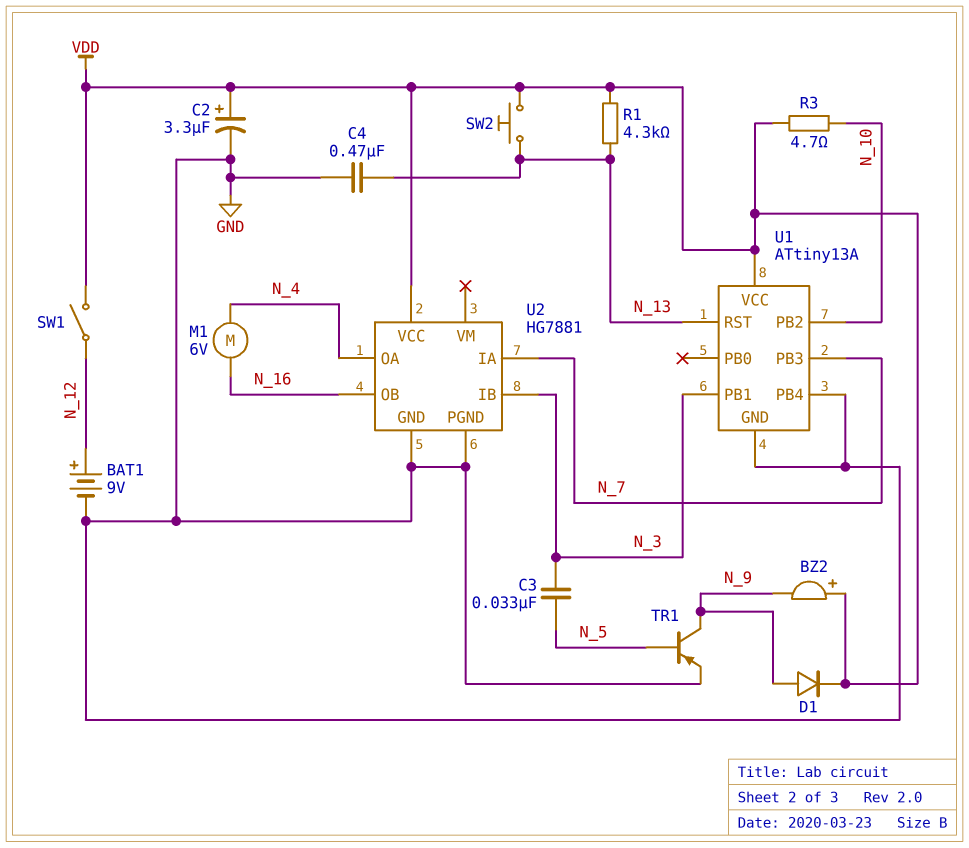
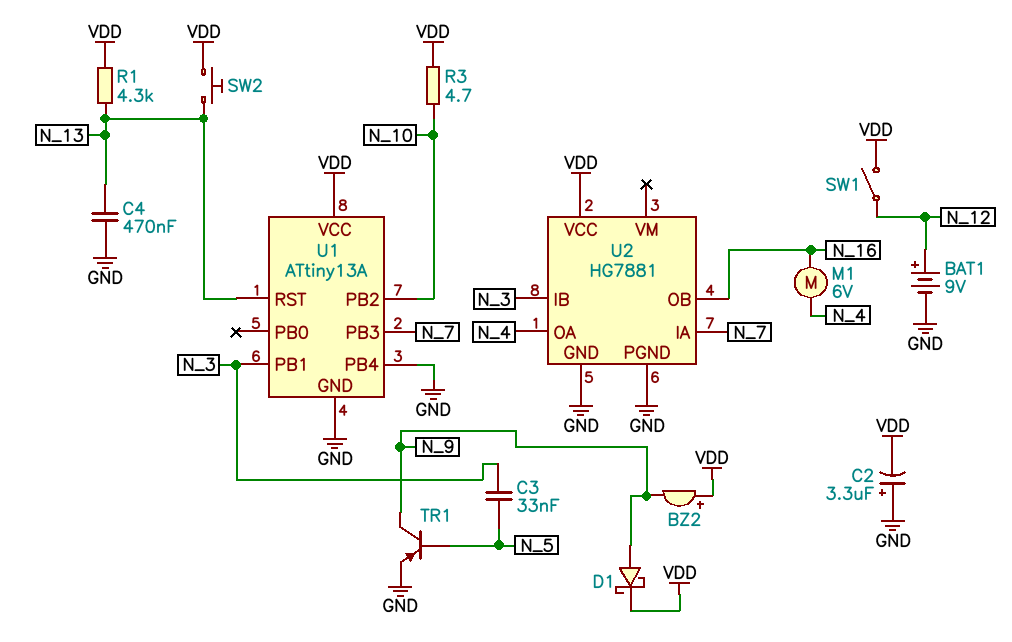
C2: 3.3uF (plus VDD, minus GND) -> 3.3uF (plus GND, minus VDD)
D1: diode (A N_9, K VDD) -> schottky (A N_9, K VDD)

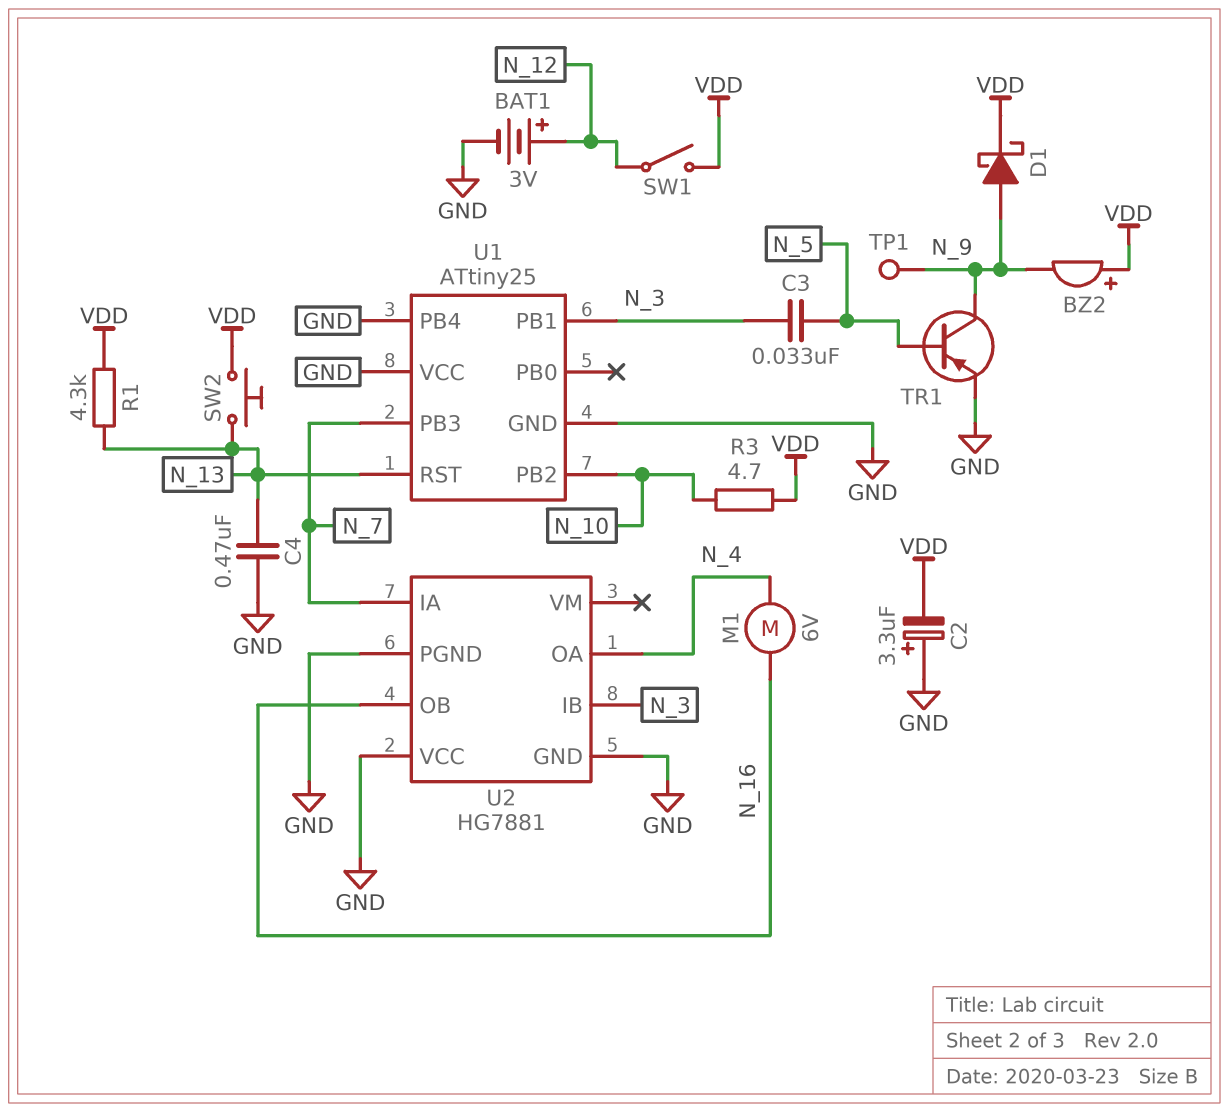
BAT1: 9V (plus N_12, minus GND) -> 3V (plus N_12, minus GND)
TP1: none -> test point (N_9)
U1: ATtiny13A -> ATtiny25
U1 pin VCC: VDD -> GND
U2 pin VCC: VDD -> GND

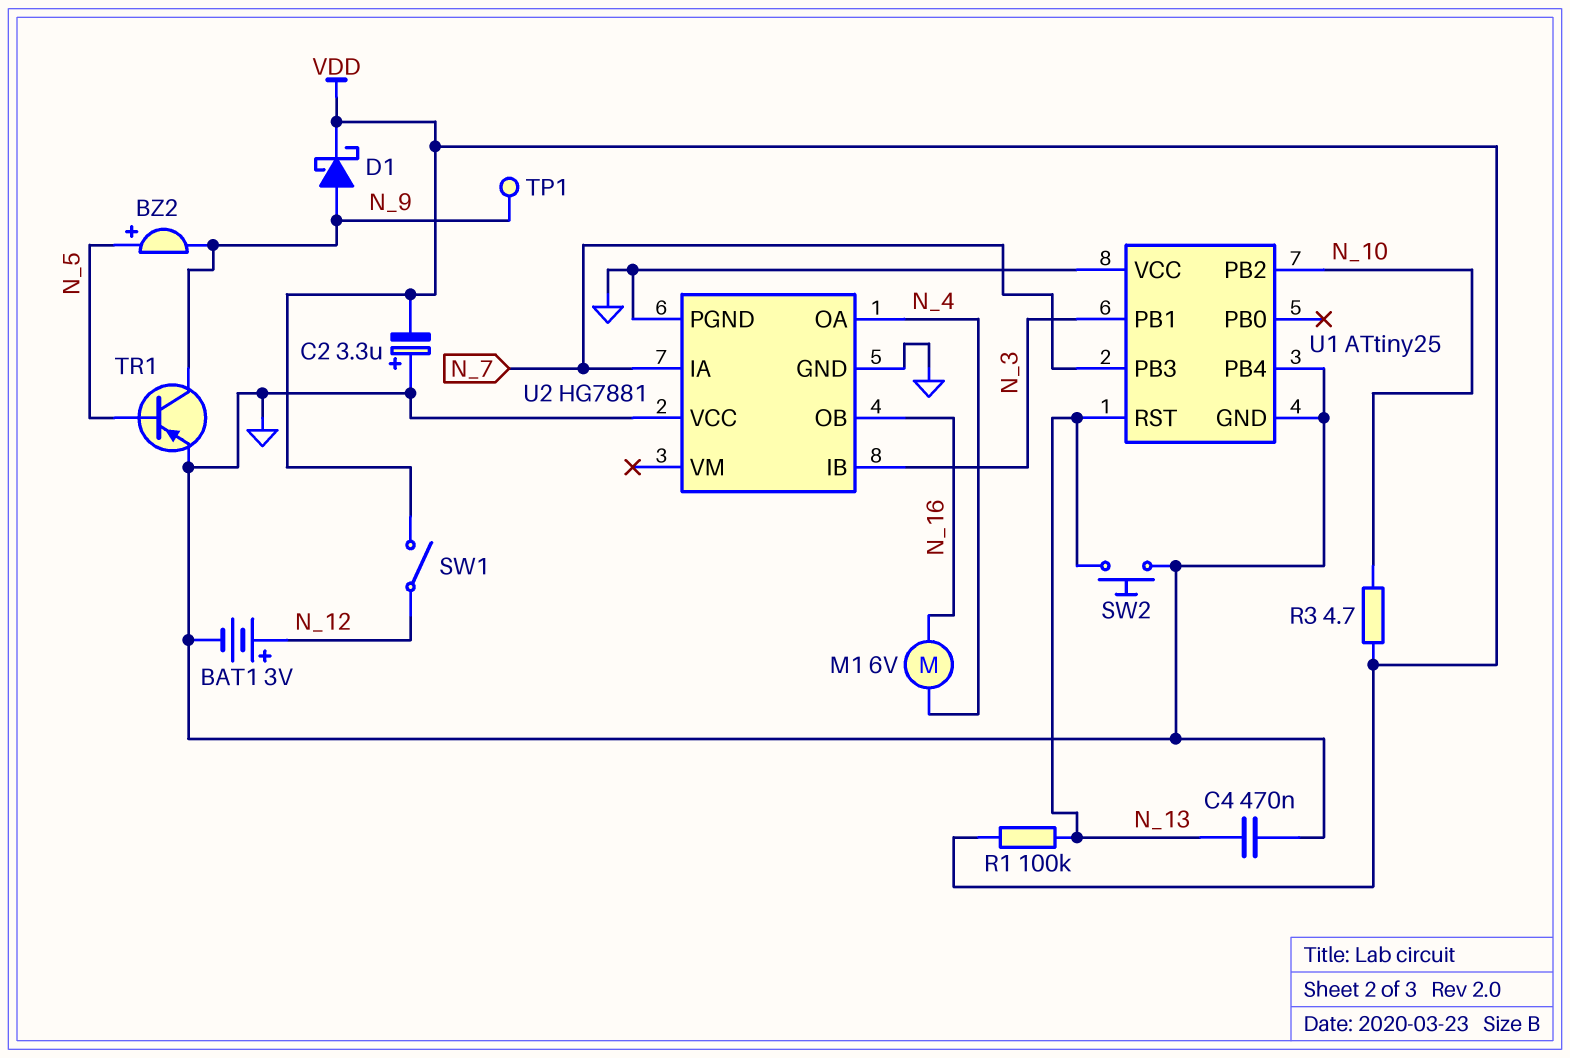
BZ2: buzzer (plus VDD, minus N_9) -> buzzer (plus N_5, minus N_9)
C3: 33nF (N_3, N_5) -> none
R1: 4.3k (N_13, VDD) -> 100k (N_13, VDD)
SW2: button (N_13, VDD) -> button (GND, N_13)

